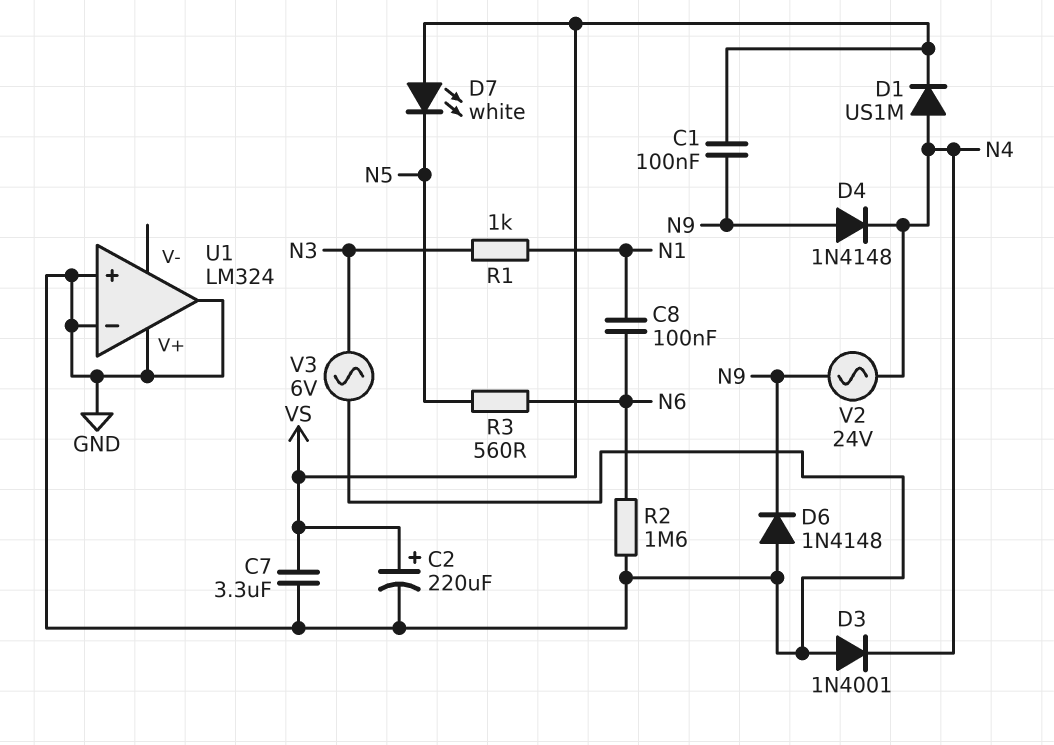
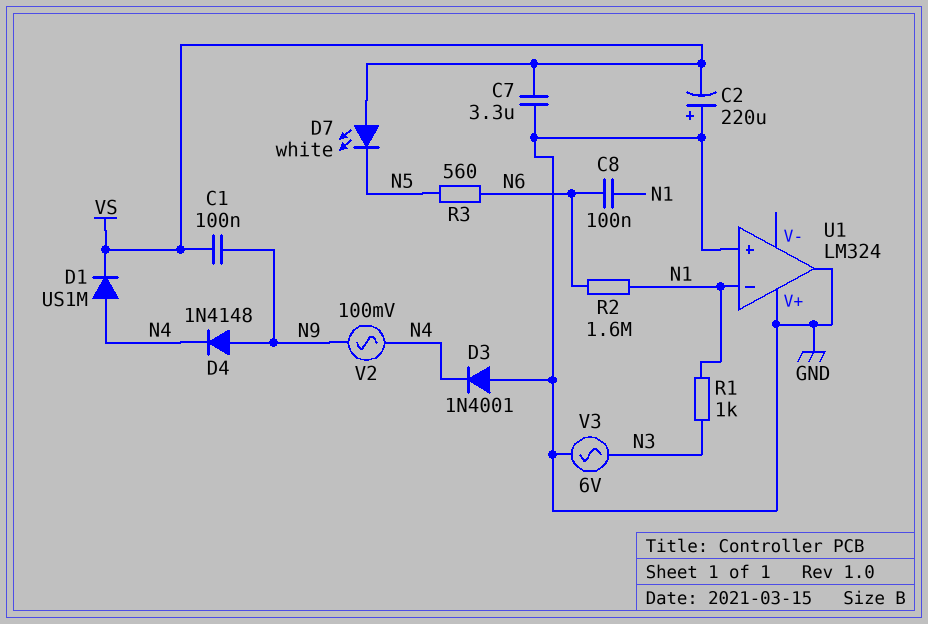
C2: 220uF (plus VS, minus GND) -> 220uF (plus GND, minus VS)
D6: diode 1N4148 (A GND, K N9) -> none
R2: 1.6M (GND, N6) -> 1.6M (N1, N6)
U1 pin in-: GND -> N1
V2: AC 24V (N4, N9) -> AC 100mV (N4, N9)

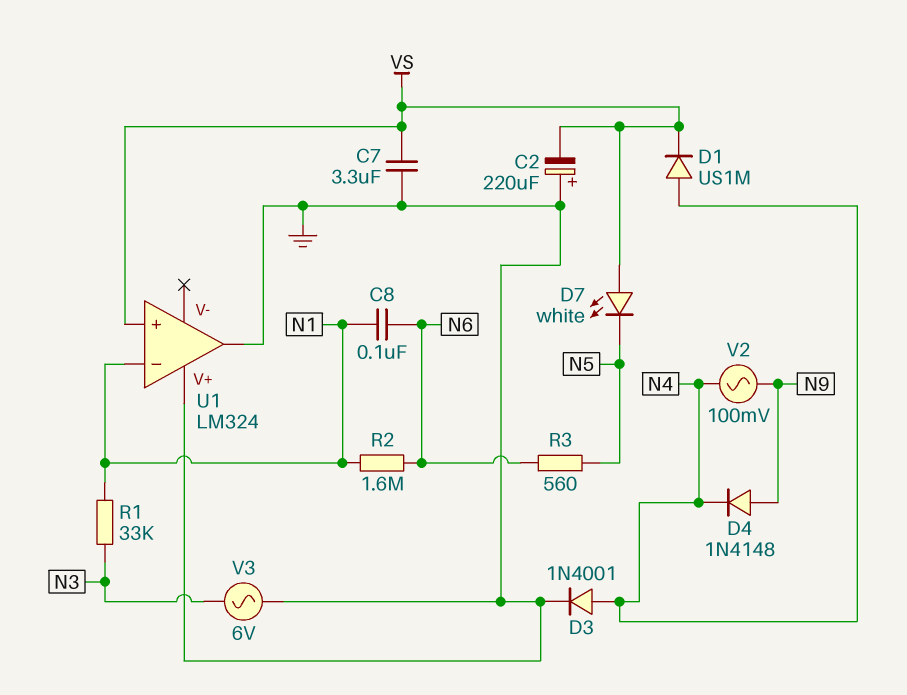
C1: 100nF (N9, VS) -> none
D3: diode 1N4001 (A GND, K N4) -> diode 1N4001 (A N4, K GND)
R1: 1k (N1, N3) -> 33k (N1, N3)
U1 pin in+: GND -> VS

